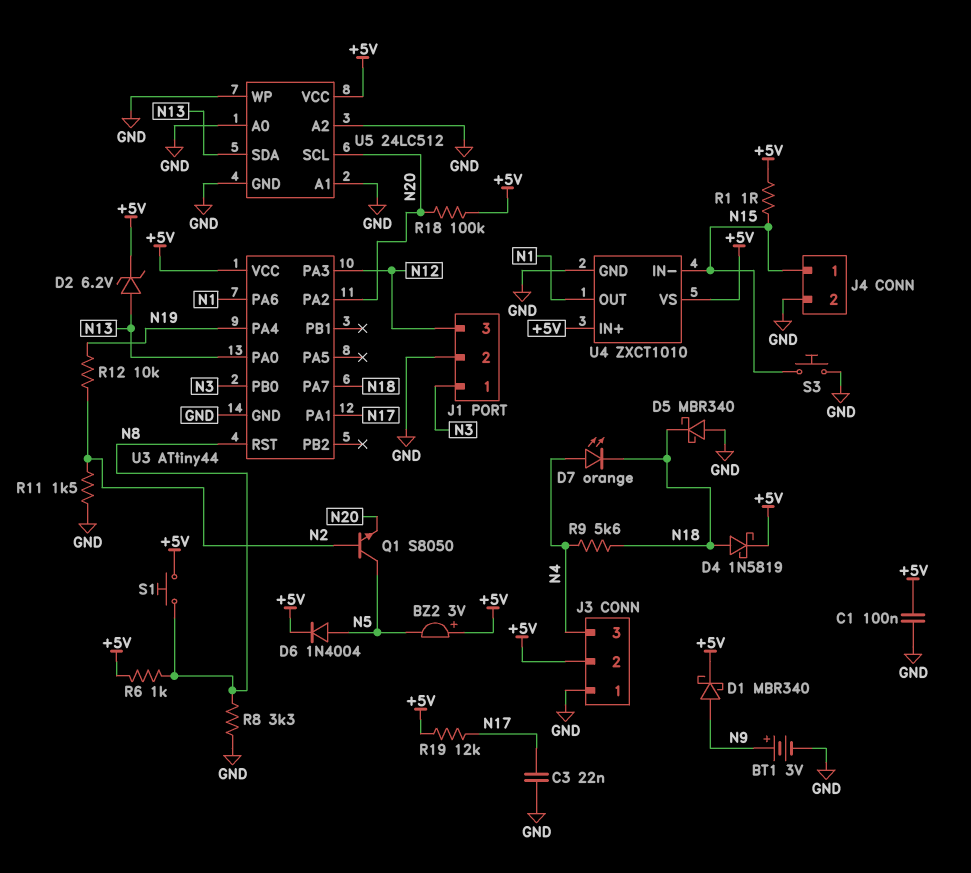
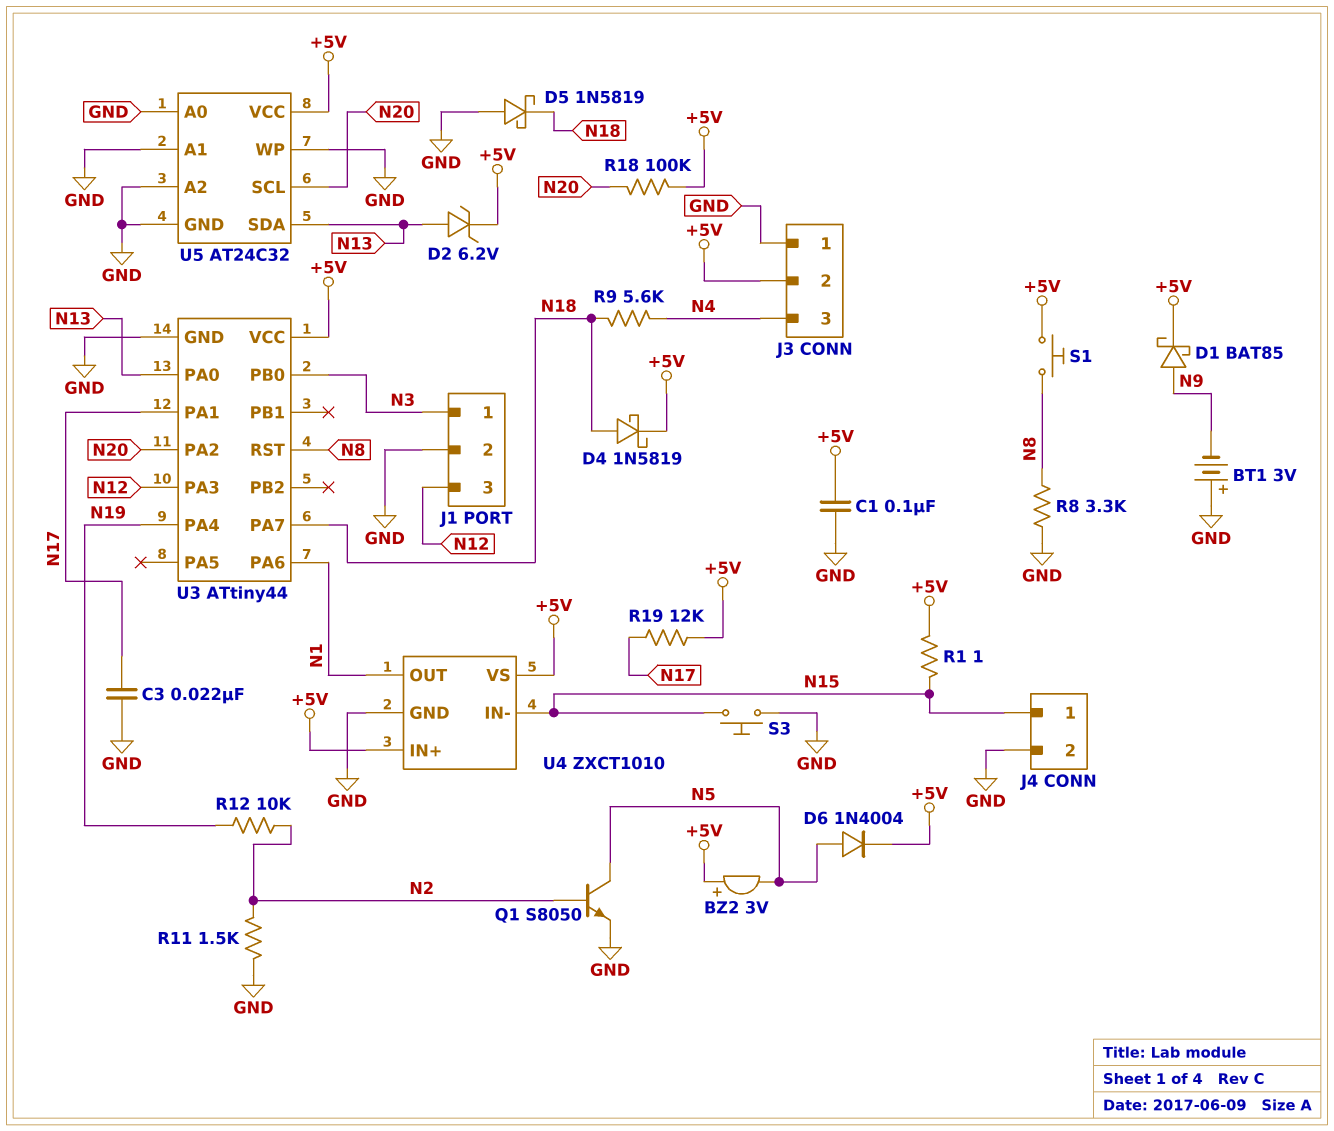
BT1: 3V (plus N9, minus GND) -> 3V (plus GND, minus N9)
D1: schottky MBR340 (A N9, K +5V) -> schottky BAT85 (A N9, K +5V)
D5: schottky MBR340 (A GND, K N18) -> schottky 1N5819 (A GND, K N18)
D7: LED orange (A N4, K N18) -> none
Q1: NPN S8050 (B N2, C N5, E N20) -> NPN S8050 (B N2, C N5, E GND)
R6: 1k (+5V, N8) -> none
U5: 24LC512 -> AT24C32

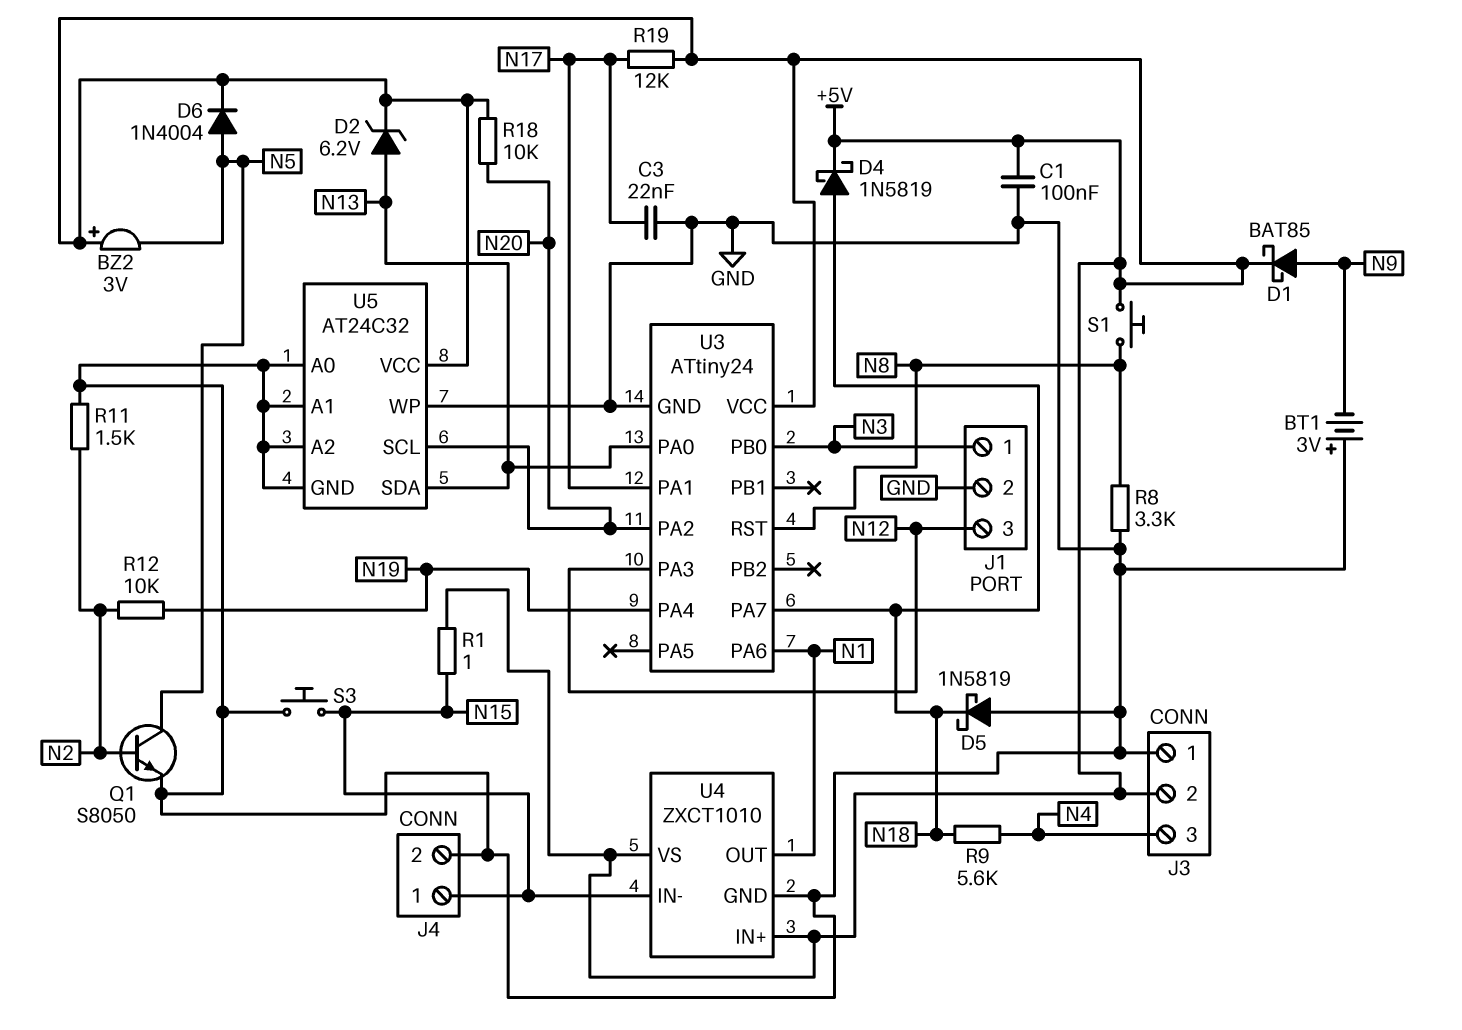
R18: 100k (+5V, N20) -> 10k (+5V, N20)
U3: ATtiny44 -> ATtiny24

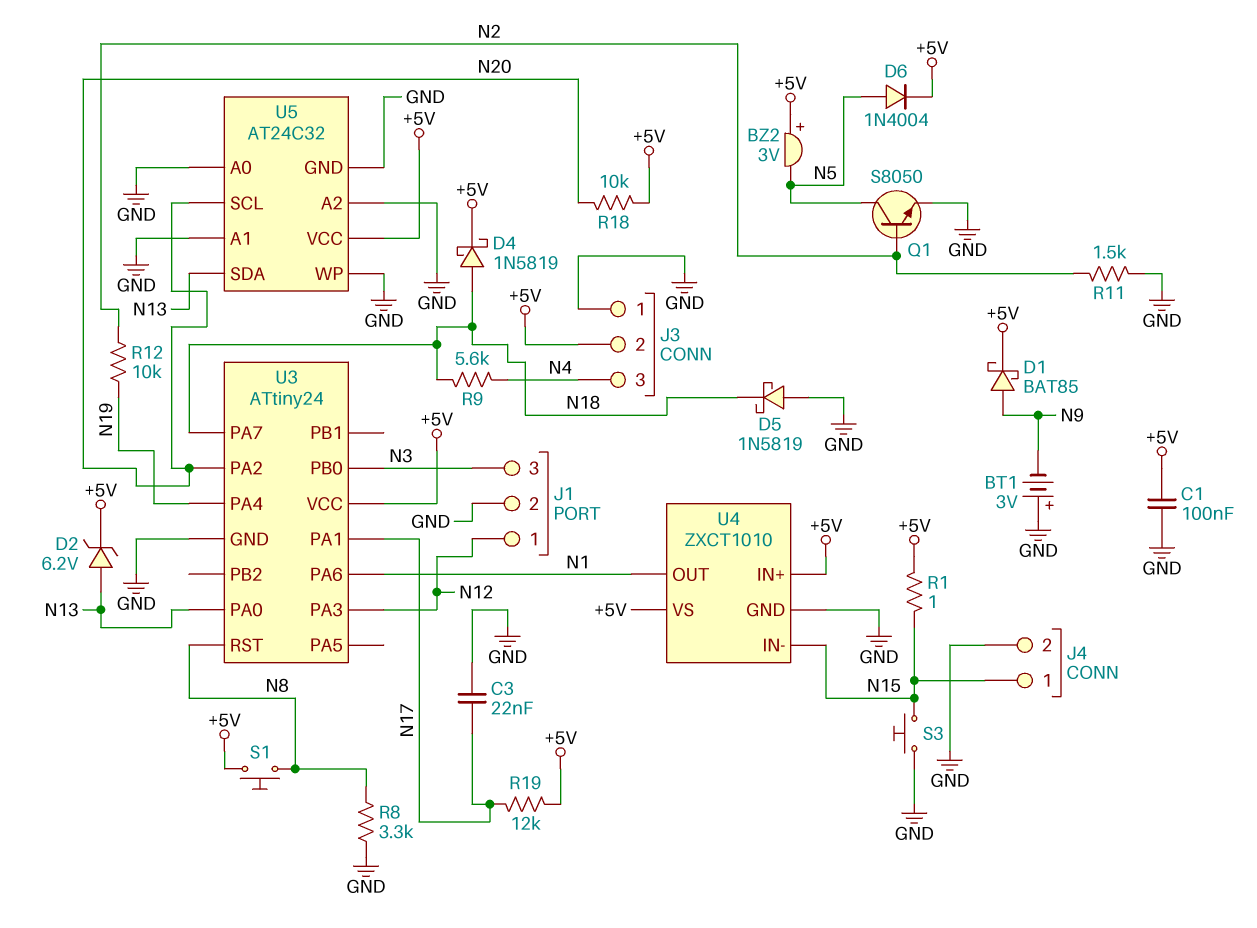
J1 pin 1: N3 -> N12
J1 pin 3: N12 -> N3

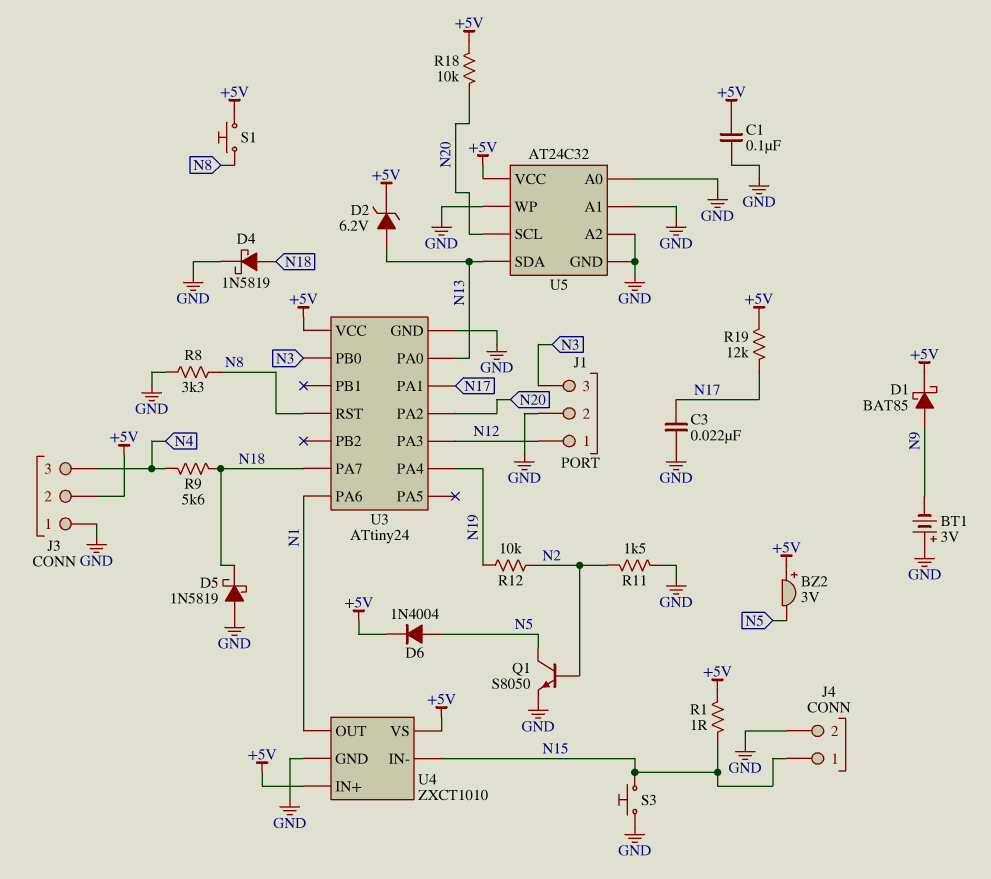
D4: schottky 1N5819 (A N18, K +5V) -> schottky 1N5819 (A N18, K GND)

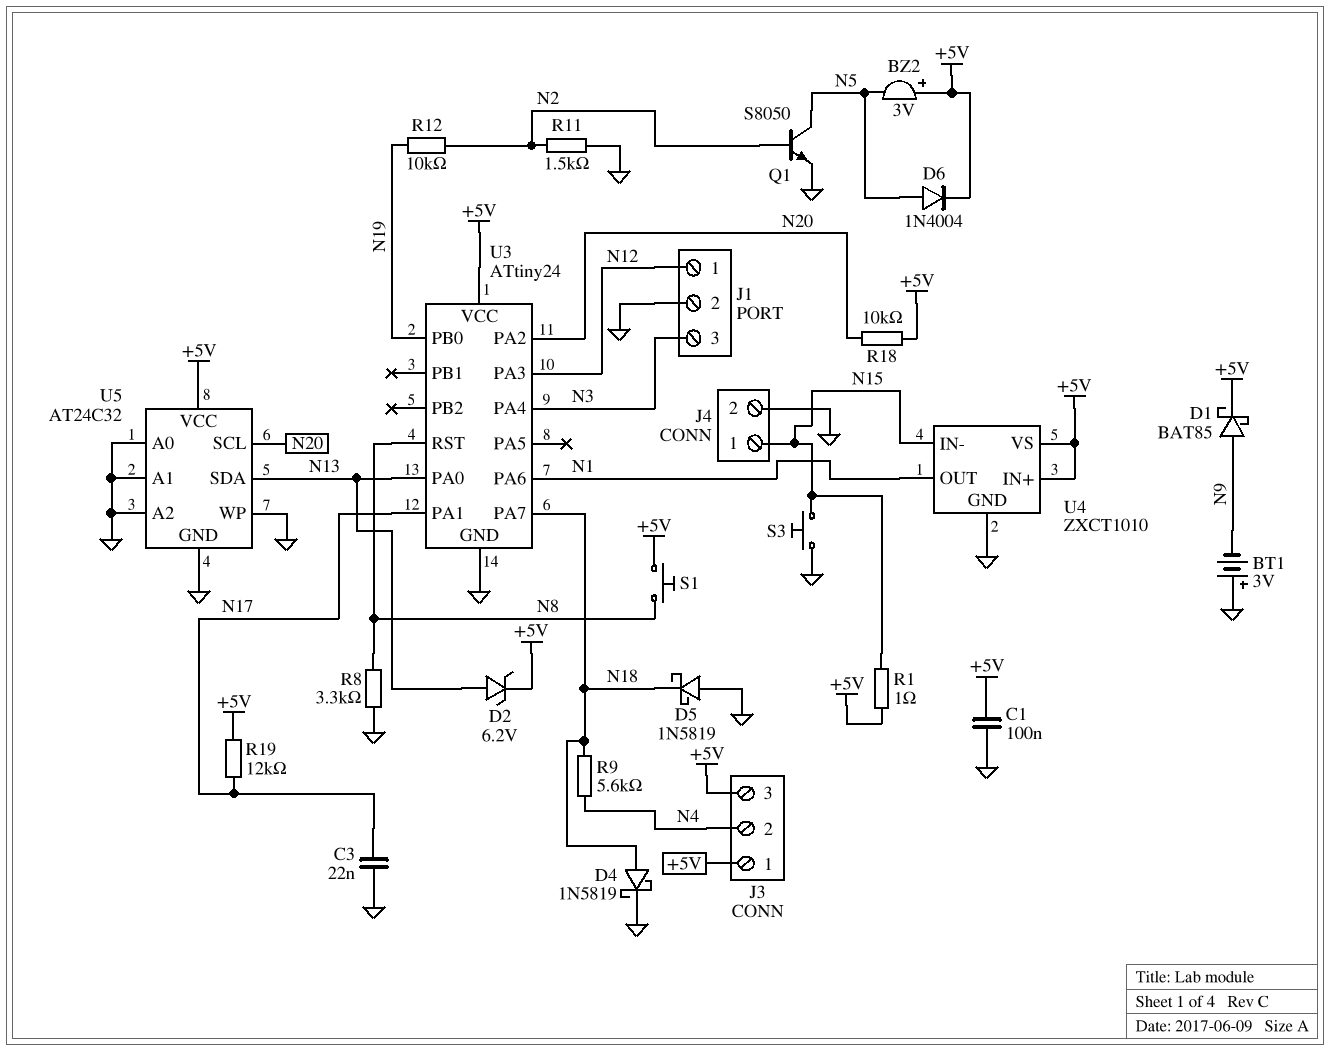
J3 pin 1: GND -> +5V
J3 pin 2: +5V -> N4
J3 pin 3: N4 -> +5V
U3 pin PA4: N19 -> N3
U3 pin PB0: N3 -> N19

